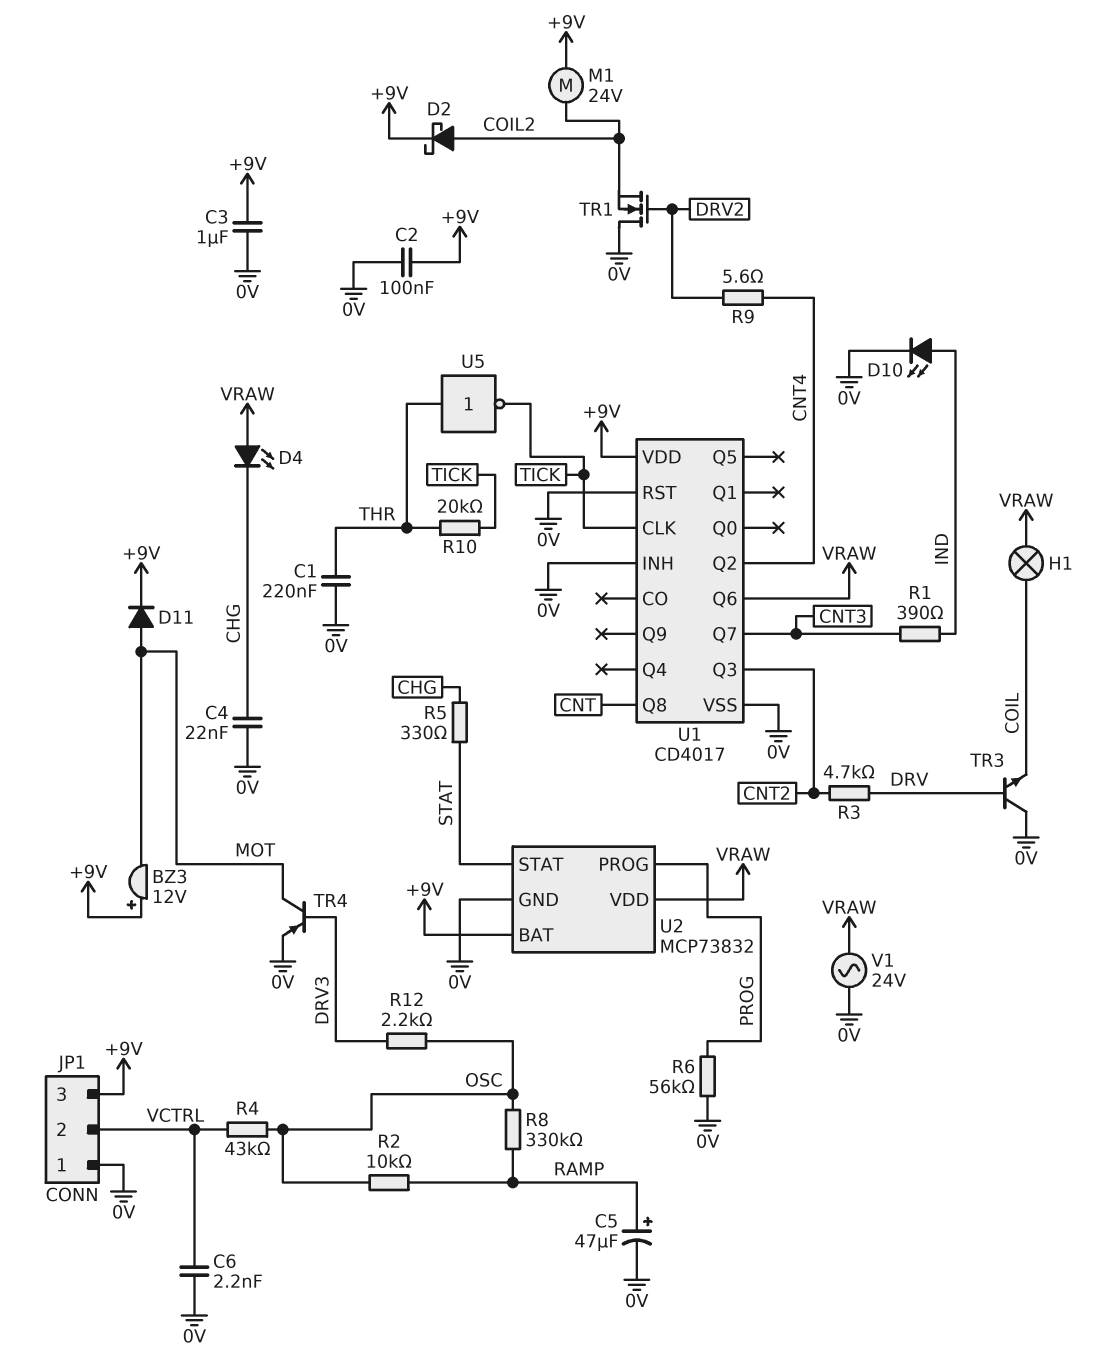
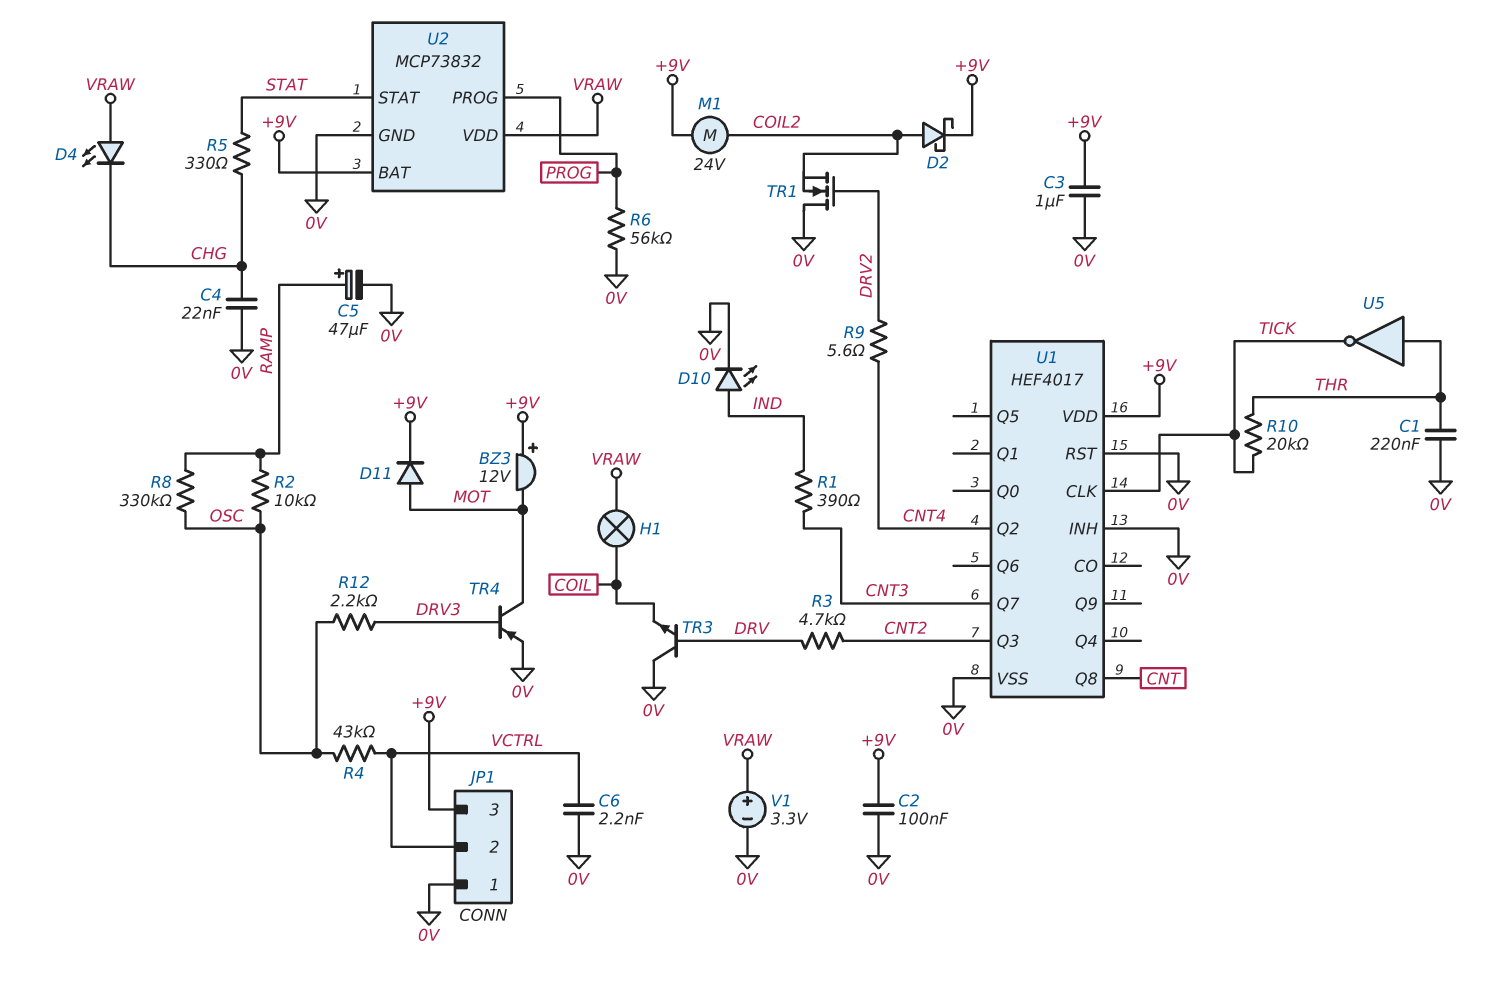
U1: CD4017 -> HEF4017
U1 pin Q6: VRAW -> none
V1: AC 24V (0V, VRAW) -> 3.3V (plus VRAW, minus 0V)

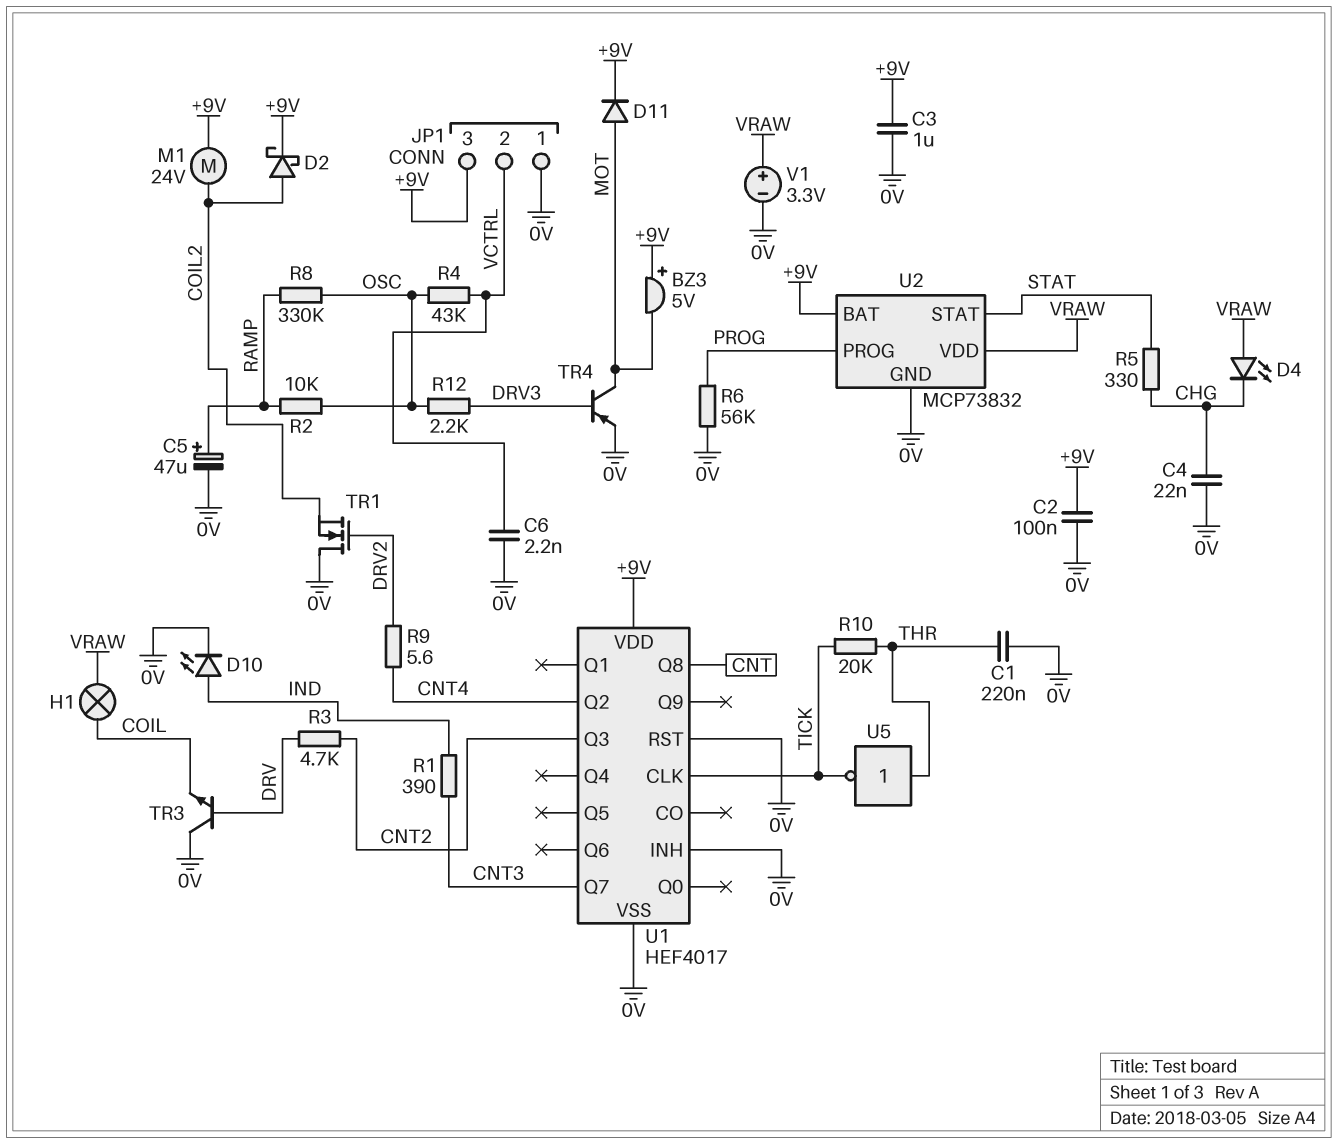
BZ3: buzzer 12V (plus +9V, minus MOT) -> buzzer 5V (plus +9V, minus MOT)

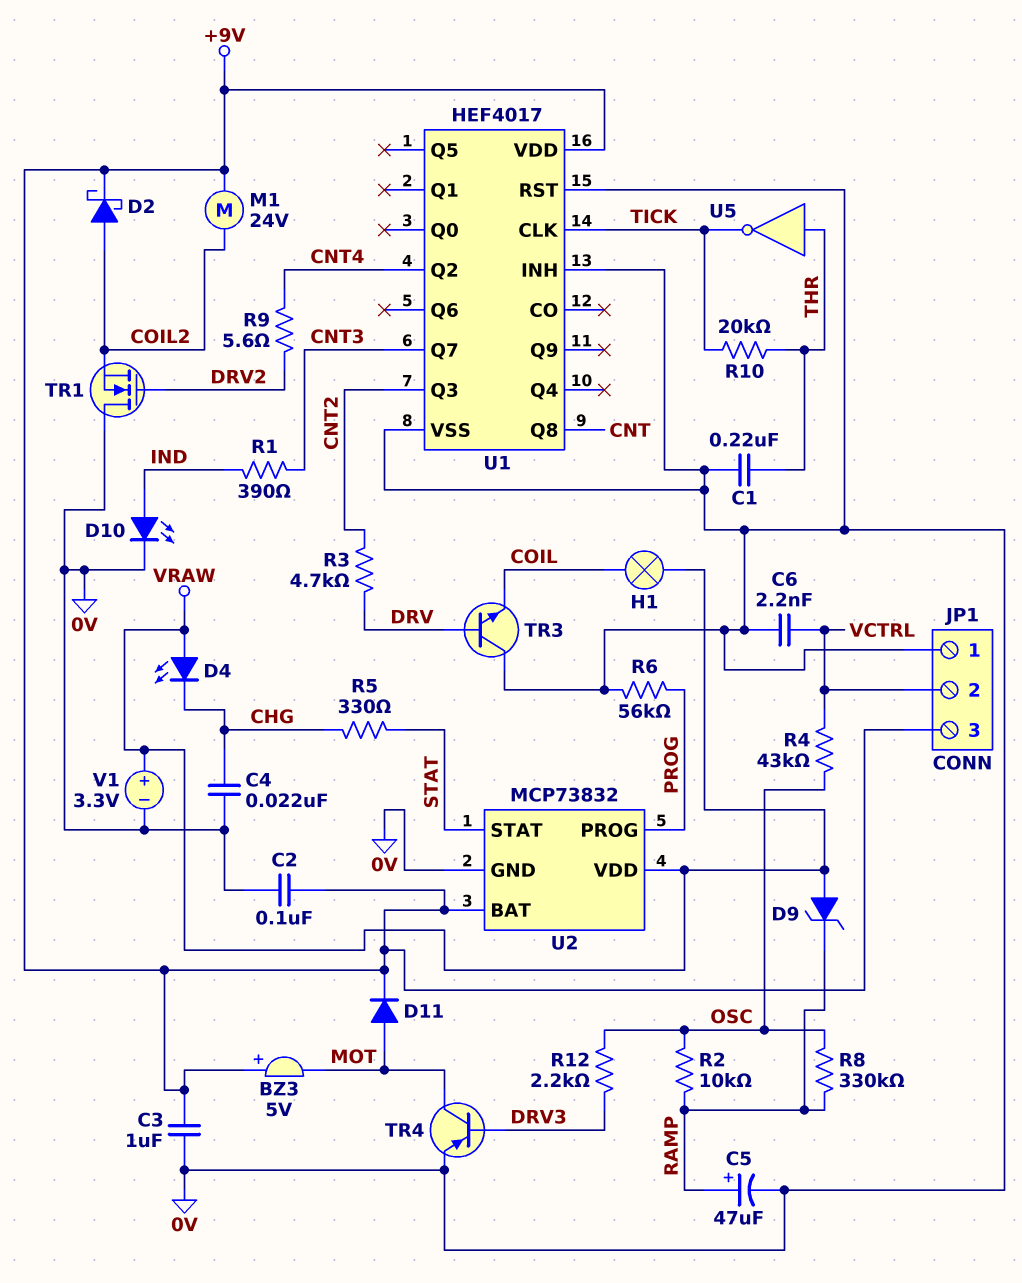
D9: none -> zener (A VRAW, K RAMP)

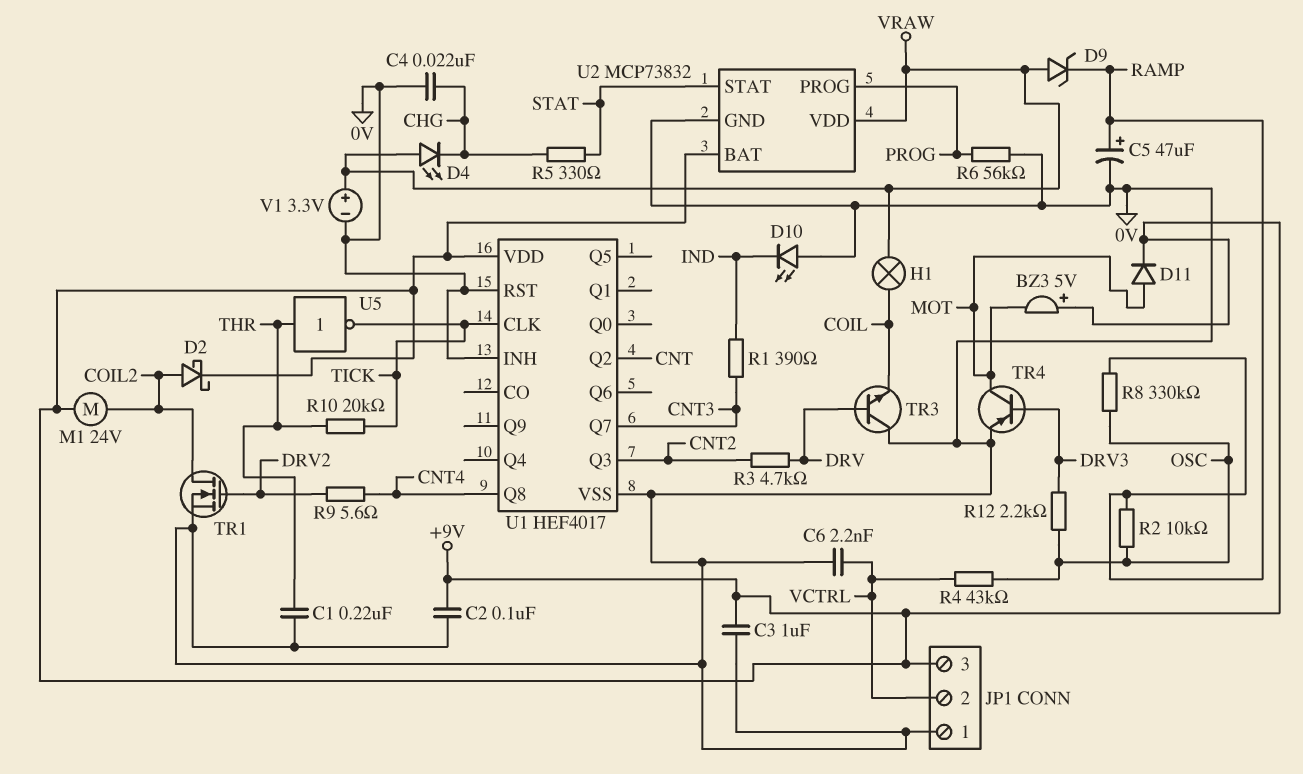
D10: LED (A IND, K 0V) -> LED (A 0V, K IND)
TR1: NMOS (G DRV2, D 0V, S COIL2) -> NMOS (G DRV2, D COIL2, S 0V)
U1 pin Q2: CNT4 -> CNT
U1 pin Q8: CNT -> CNT4

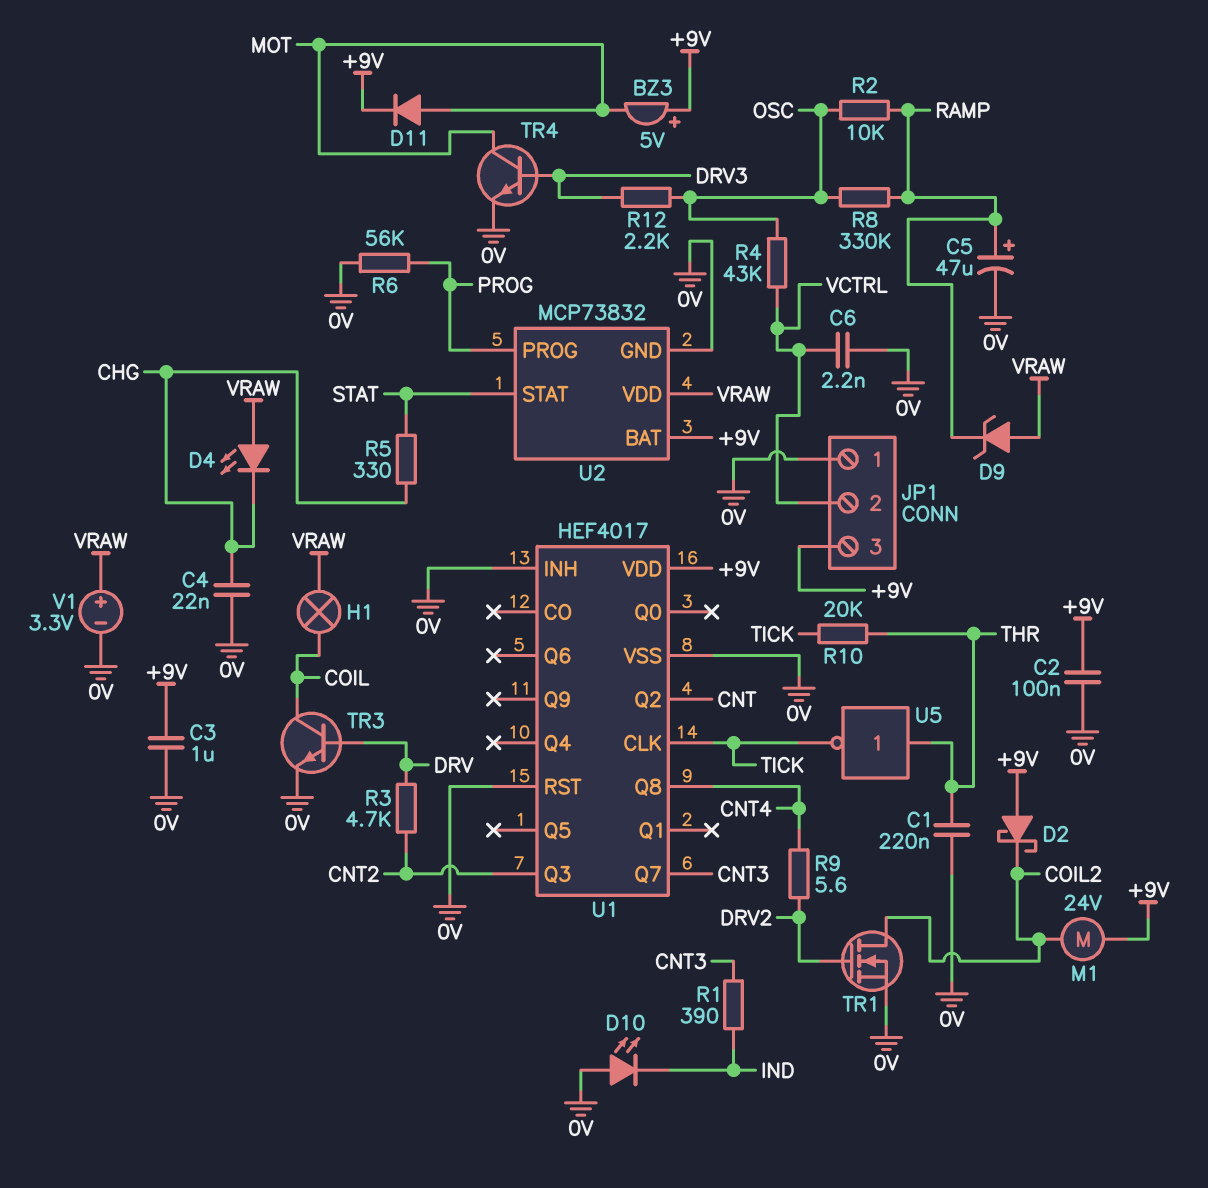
D2: schottky (A COIL2, K +9V) -> schottky (A +9V, K COIL2)
TR3: NPN (B DRV, C 0V, E COIL) -> NPN (B DRV, C COIL, E 0V)
TR4: PNP (B DRV3, C MOT, E 0V) -> NPN (B DRV3, C MOT, E 0V)

